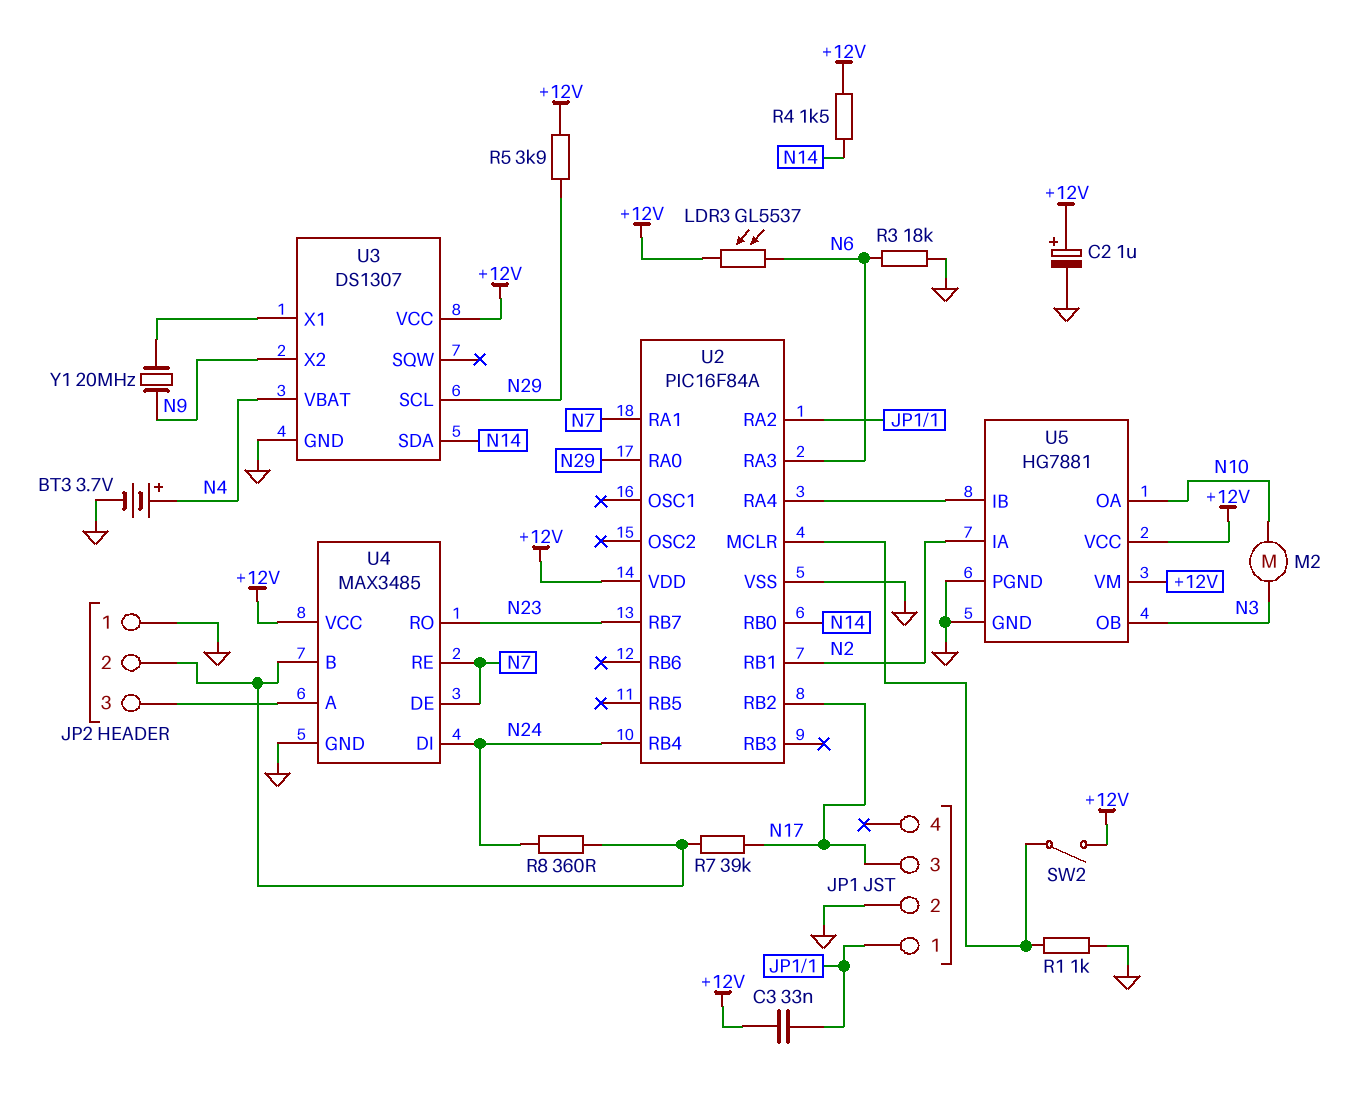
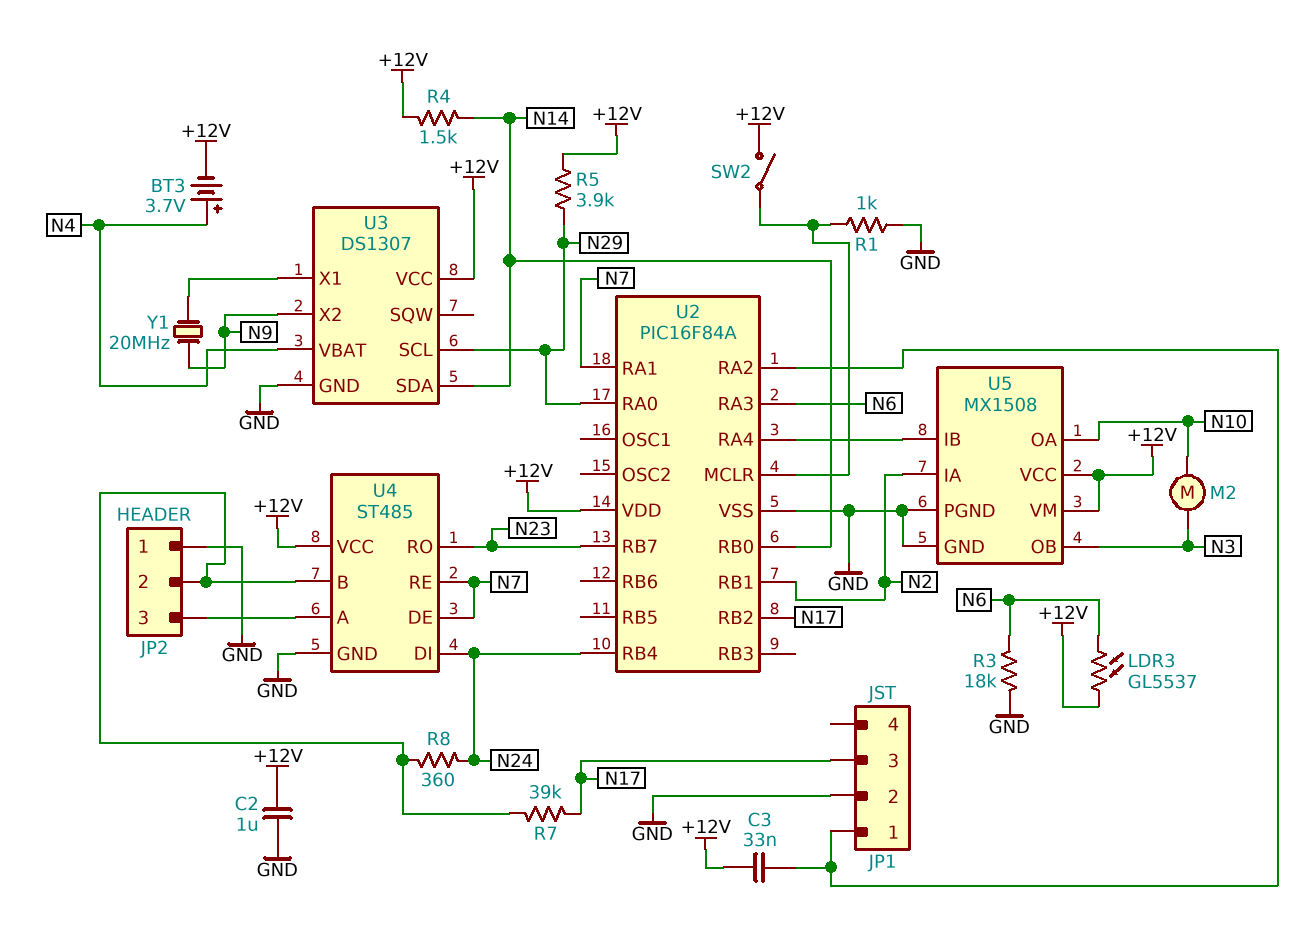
BT3: 3.7V (plus N4, minus GND) -> 3.7V (plus N4, minus +12V)
C2: 1uF (plus +12V, minus GND) -> 1uF (+12V, GND)
U4: MAX3485 -> ST485
U5: HG7881 -> MX1508

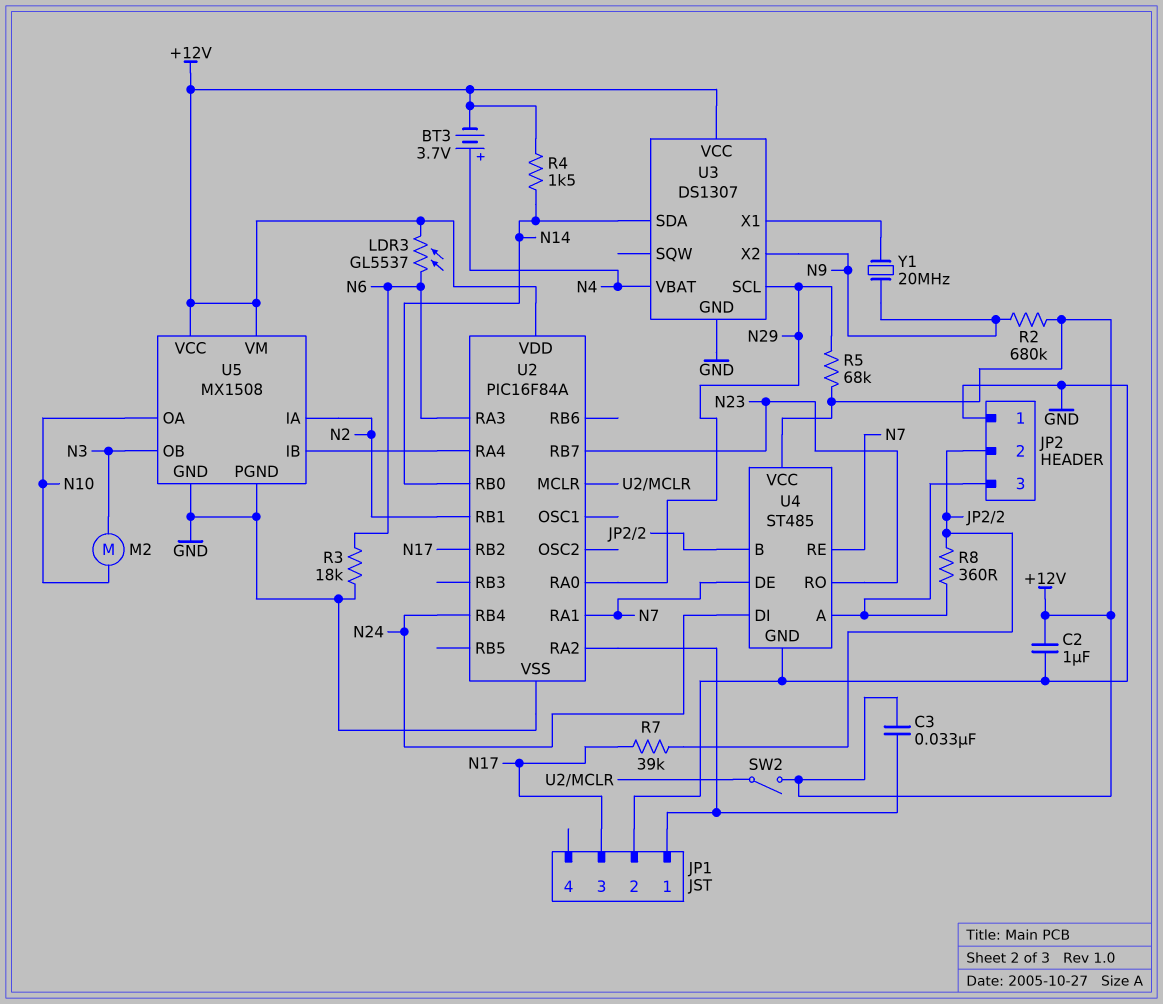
R1: 1k (GND, U2/MCLR) -> none
R2: none -> 680k (+12V, N9)
R5: 3.9k (+12V, N29) -> 68k (+12V, N29)
R8: 360 (JP2/2, N24) -> 360 (JP2/2, JP2/3)

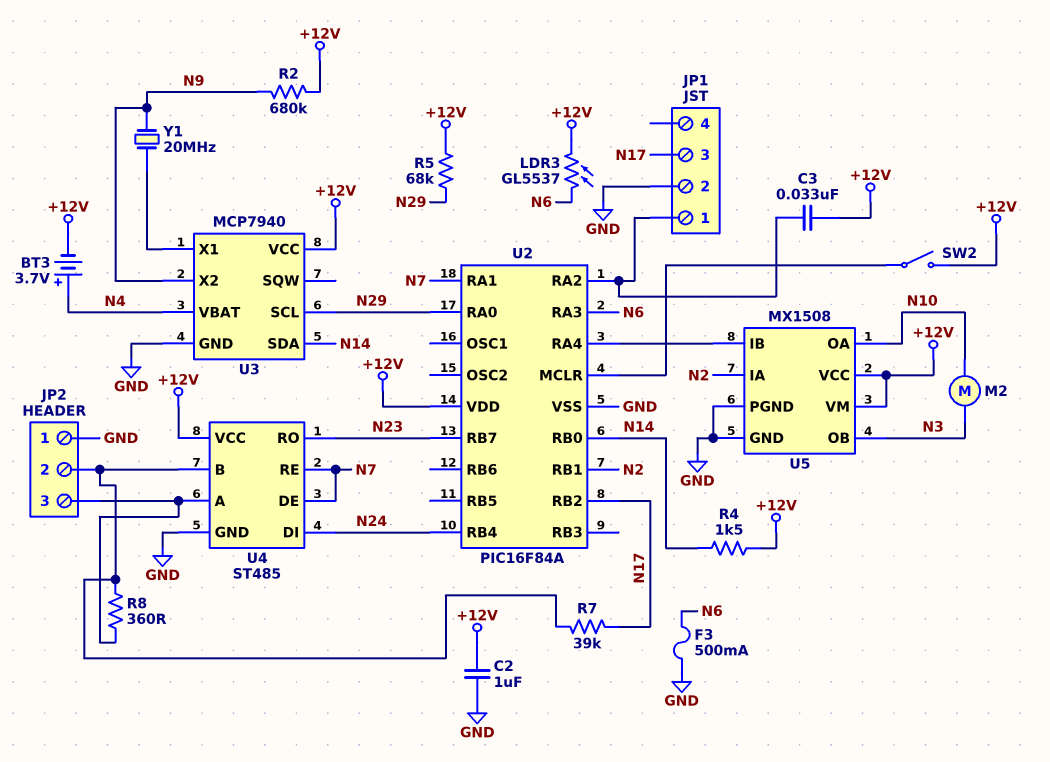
F3: none -> 500mA (GND, N6)
R3: 18k (GND, N6) -> none
U3: DS1307 -> MCP7940

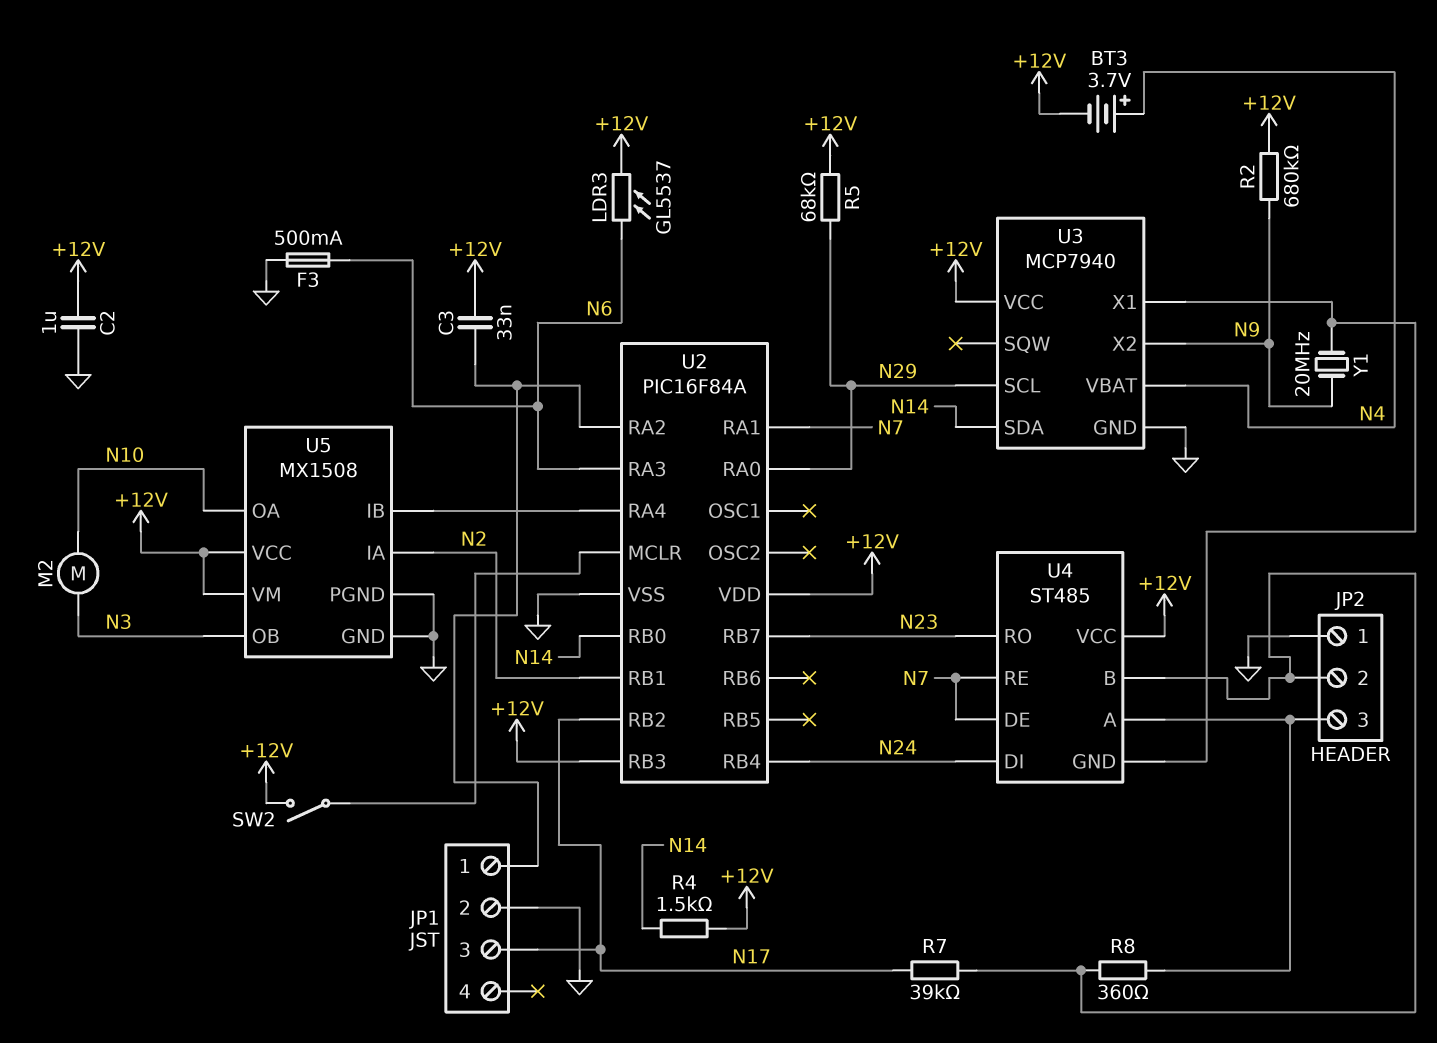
U2 pin RB3: none -> +12V
U4 pin GND: GND -> U3/X1

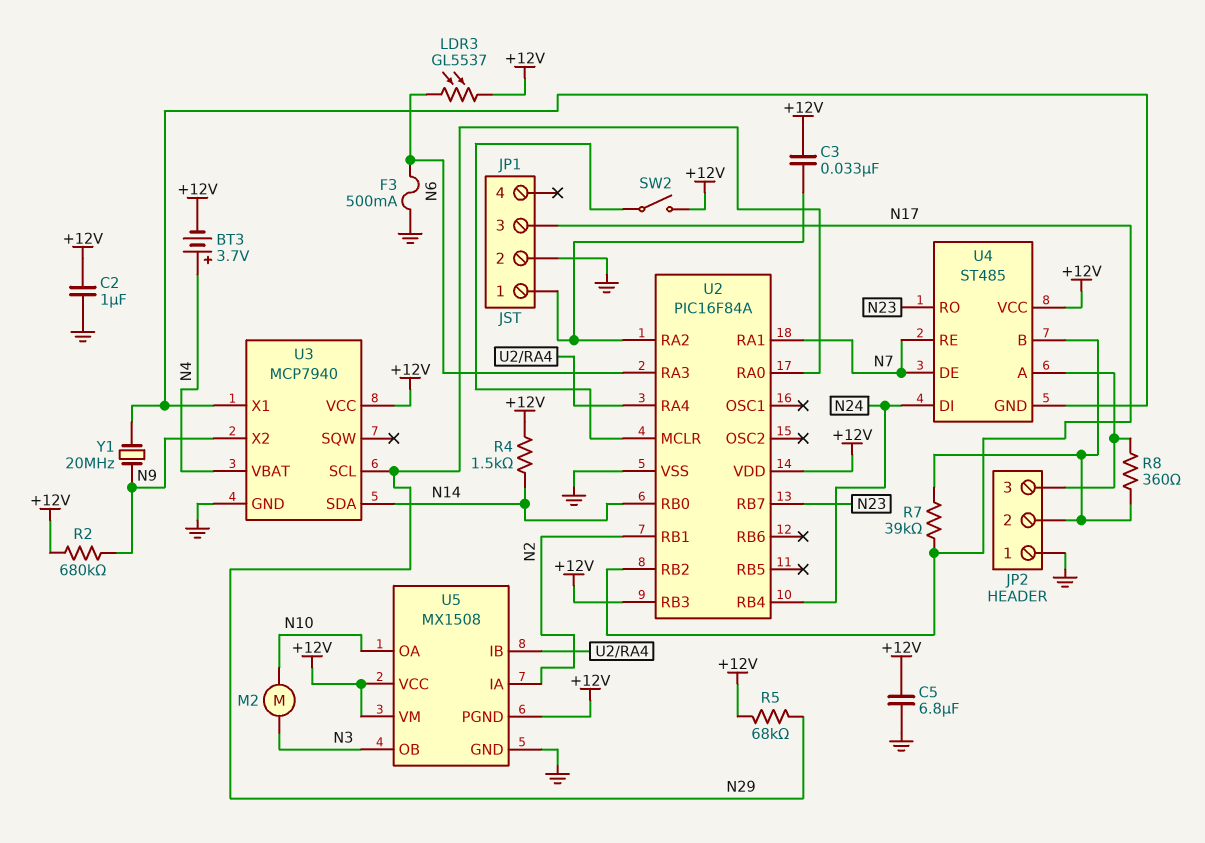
C5: none -> 6.8uF (+12V, GND)
U5 pin PGND: GND -> +12V

